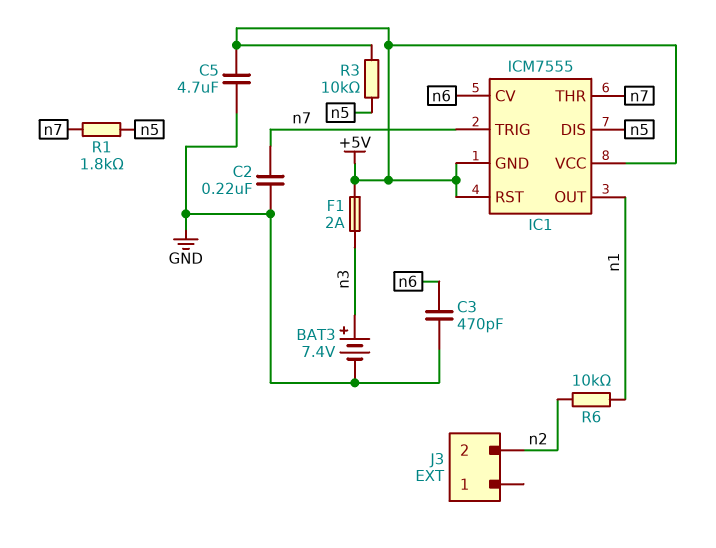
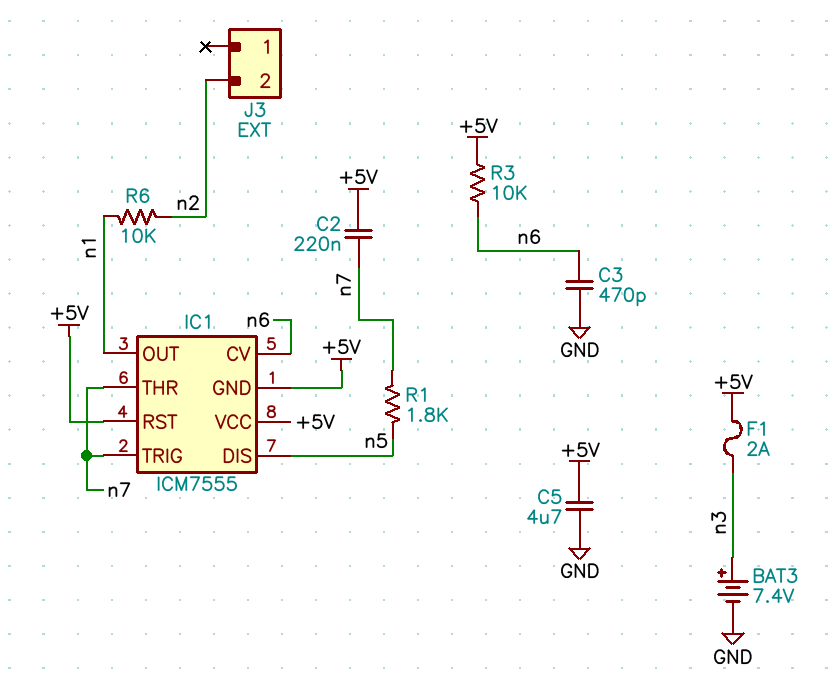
C2: 220nF (GND, n7) -> 220nF (+5V, n7)
R3: 10k (+5V, n5) -> 10k (+5V, n6)

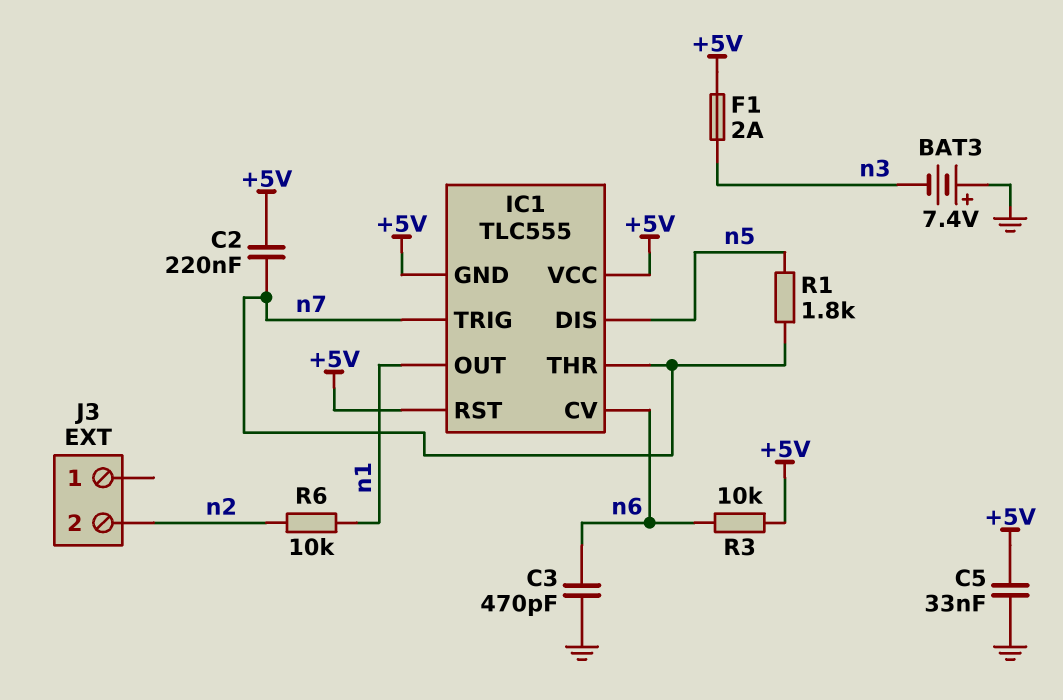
BAT3: 7.4V (plus n3, minus GND) -> 7.4V (plus GND, minus n3)
C5: 4.7uF (+5V, GND) -> 33nF (+5V, GND)
IC1: ICM7555 -> TLC555

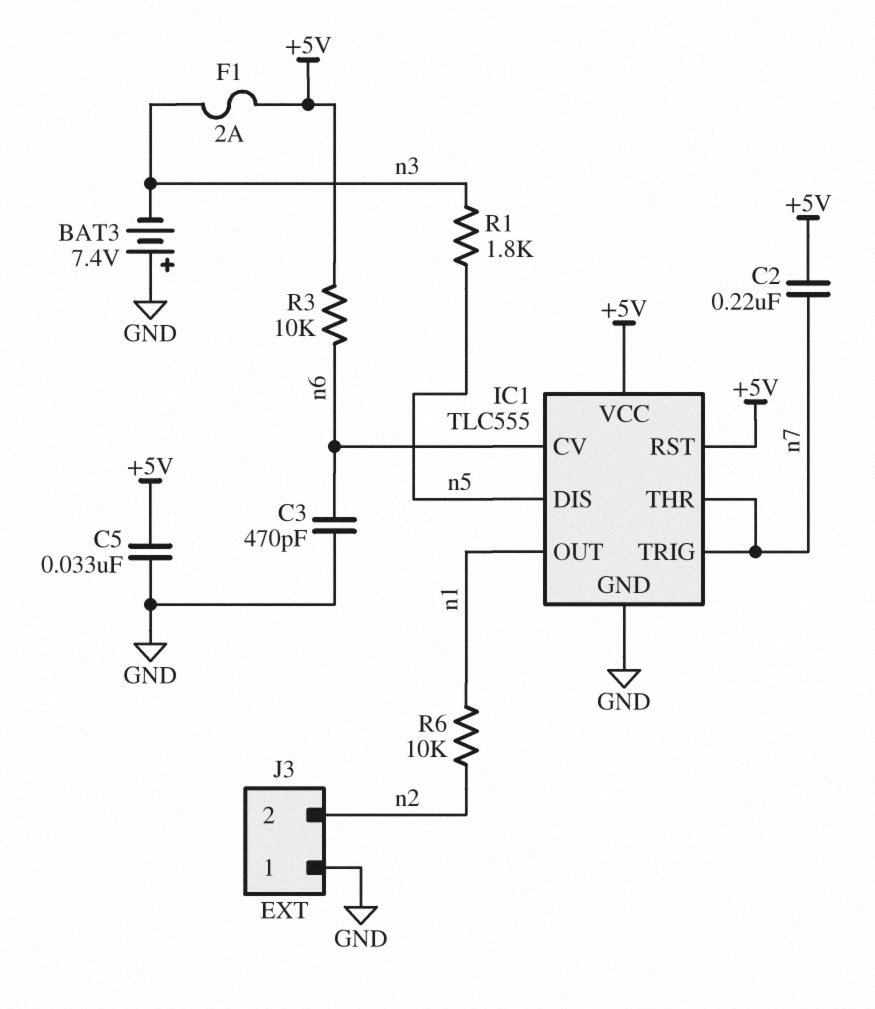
IC1 pin GND: +5V -> GND
J3 pin 1: none -> GND
R1: 1.8k (n5, n7) -> 1.8k (n3, n5)

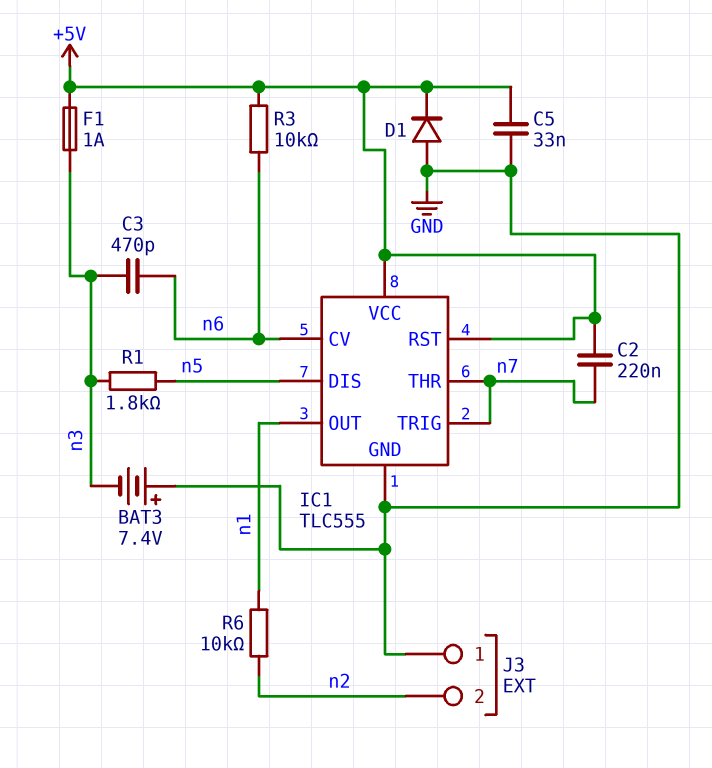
C3: 470pF (GND, n6) -> 470pF (n3, n6)
D1: none -> diode (A GND, K +5V)
F1: 2A (+5V, n3) -> 1A (+5V, n3)

